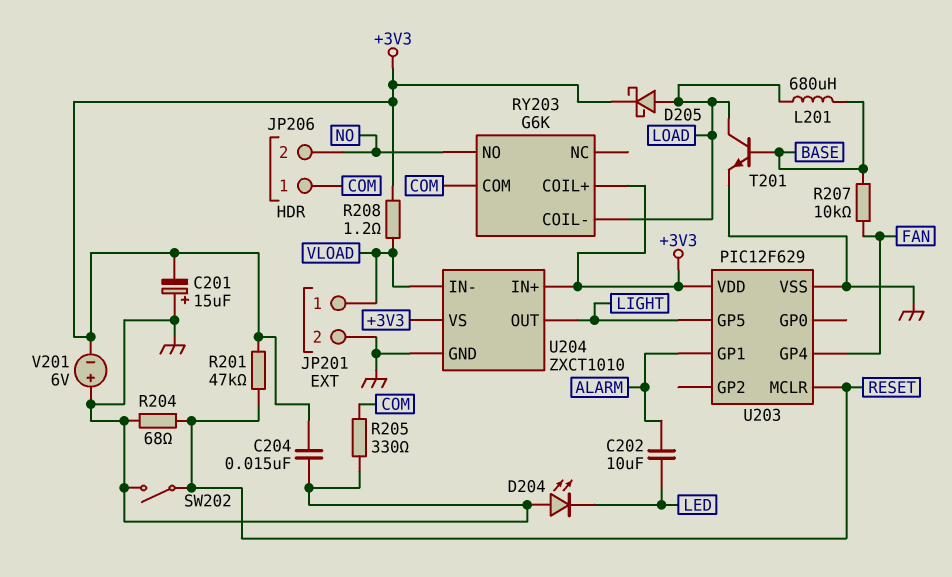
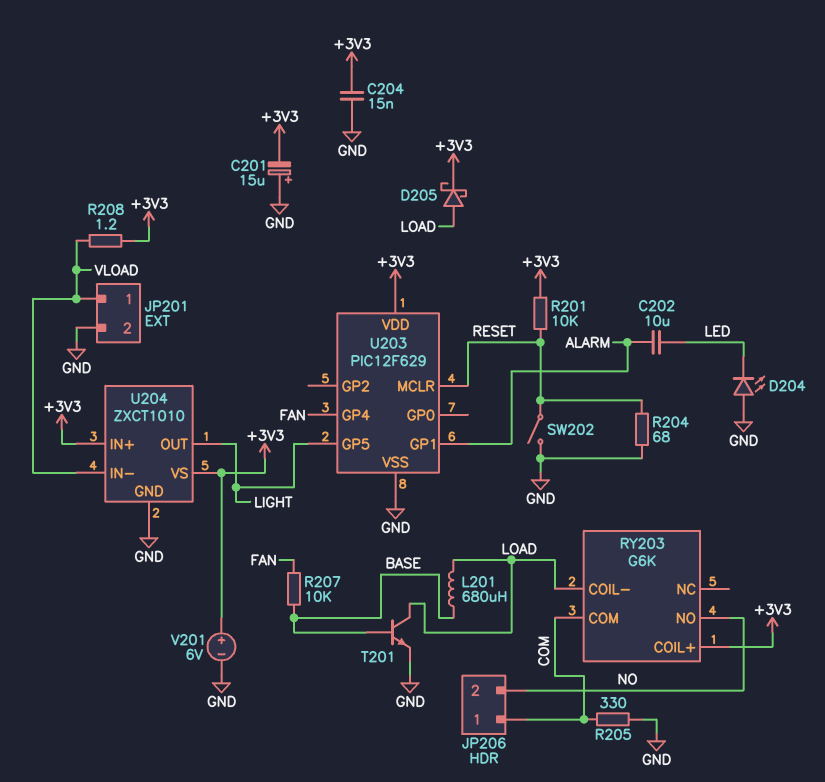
R201: 47k (+3V3, RESET) -> 10k (+3V3, RESET)
V201: 6V (plus GND, minus +3V3) -> 6V (plus +3V3, minus GND)

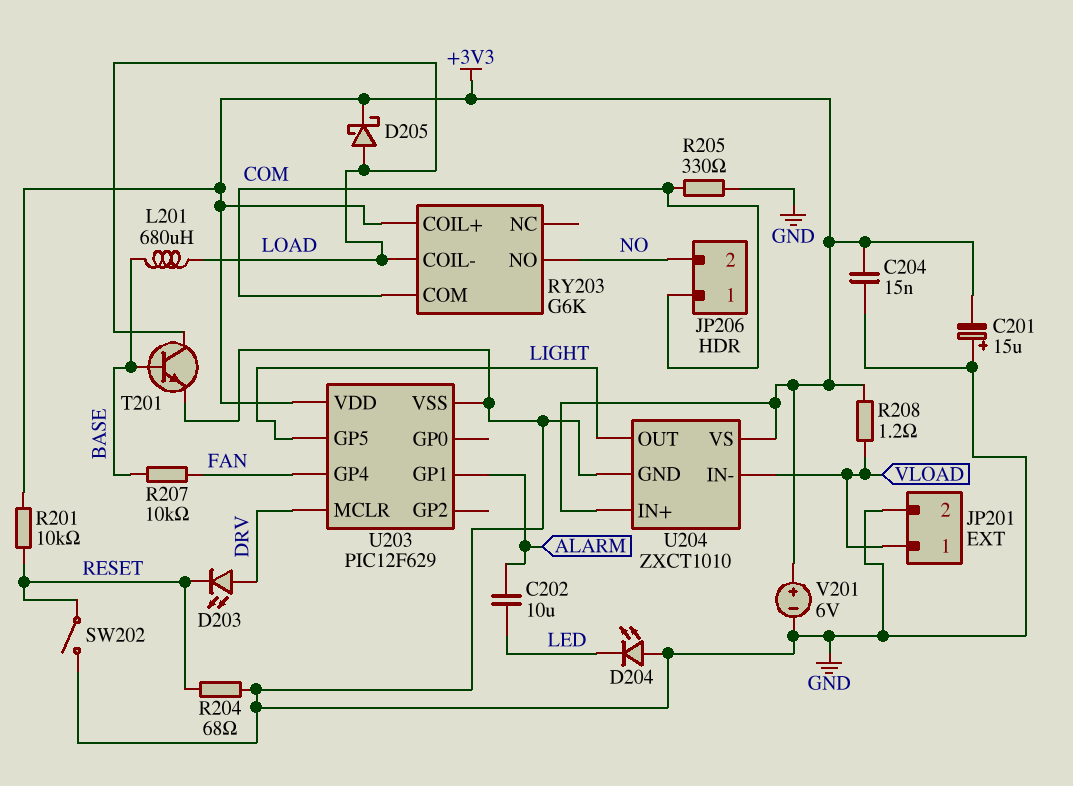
D203: none -> LED (A DRV, K RESET)
U203 pin MCLR: RESET -> DRV

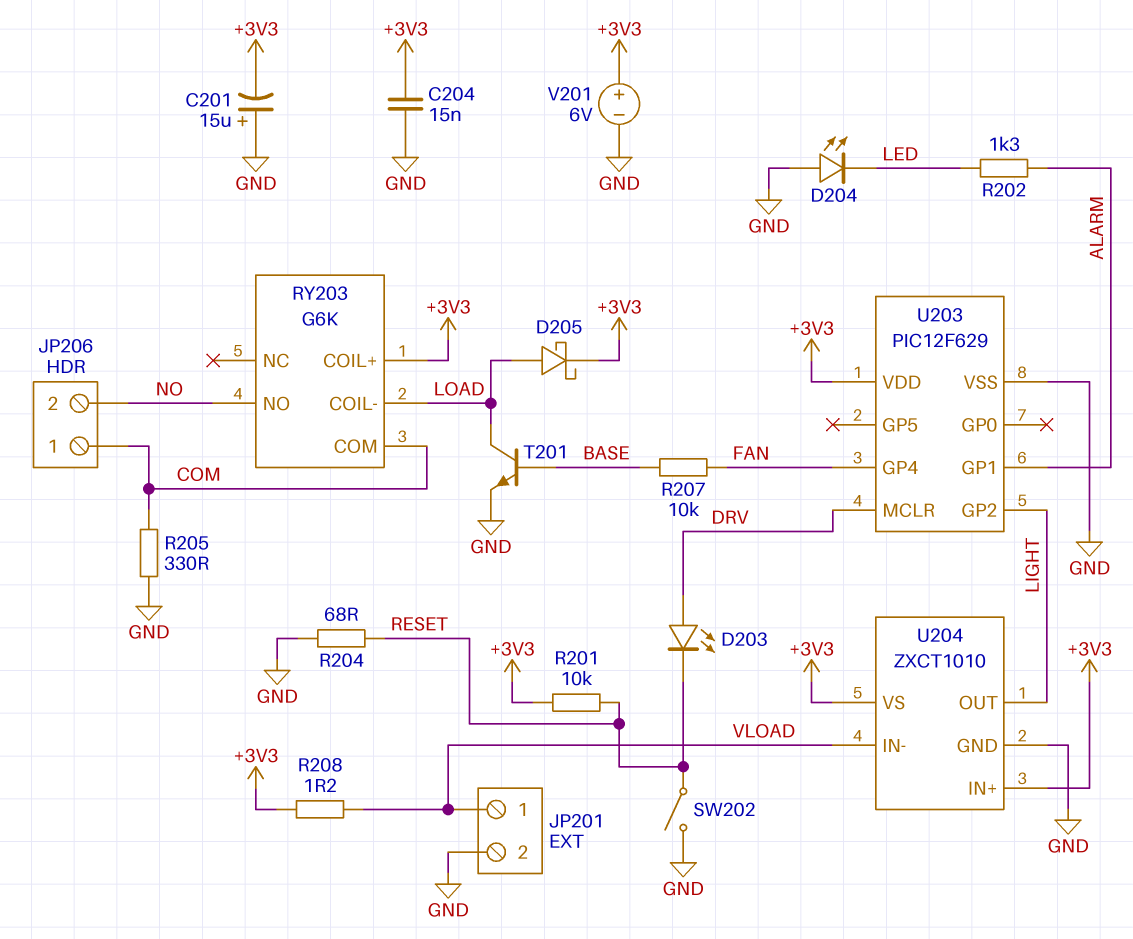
C202: 10uF (ALARM, LED) -> none
L201: 680uH (BASE, LOAD) -> none
R202: none -> 1.3k (ALARM, LED)
U203 pin GP2: none -> LIGHT
U203 pin GP5: LIGHT -> none

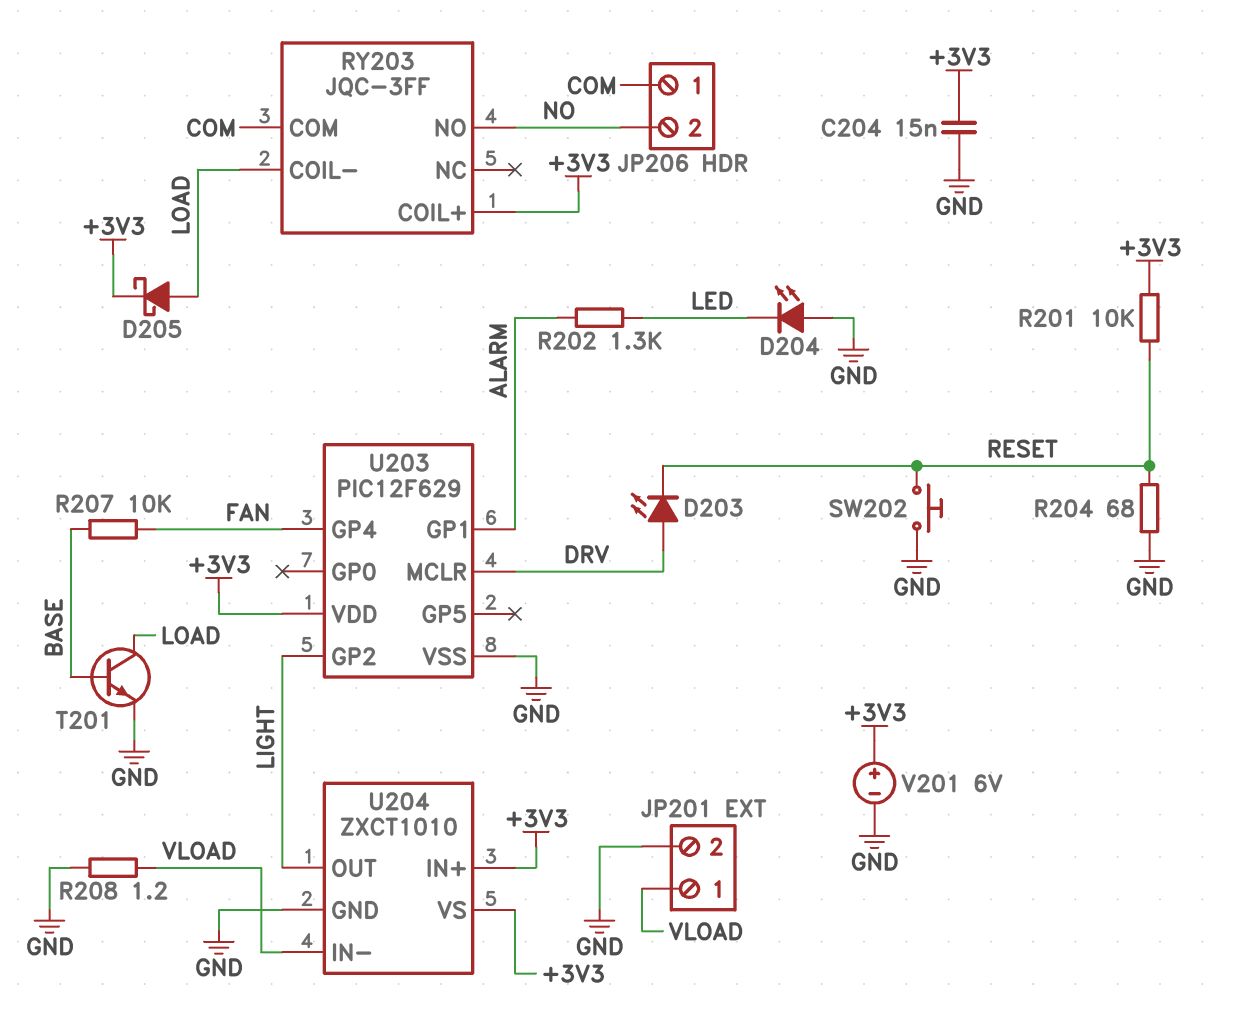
C201: 15uF (plus GND, minus +3V3) -> none
R205: 330 (COM, GND) -> none
R208: 1.2 (+3V3, VLOAD) -> 1.2 (GND, VLOAD)
RY203: G6K -> JQC-3FF
SW202: switch (GND, RESET) -> button (GND, RESET)

